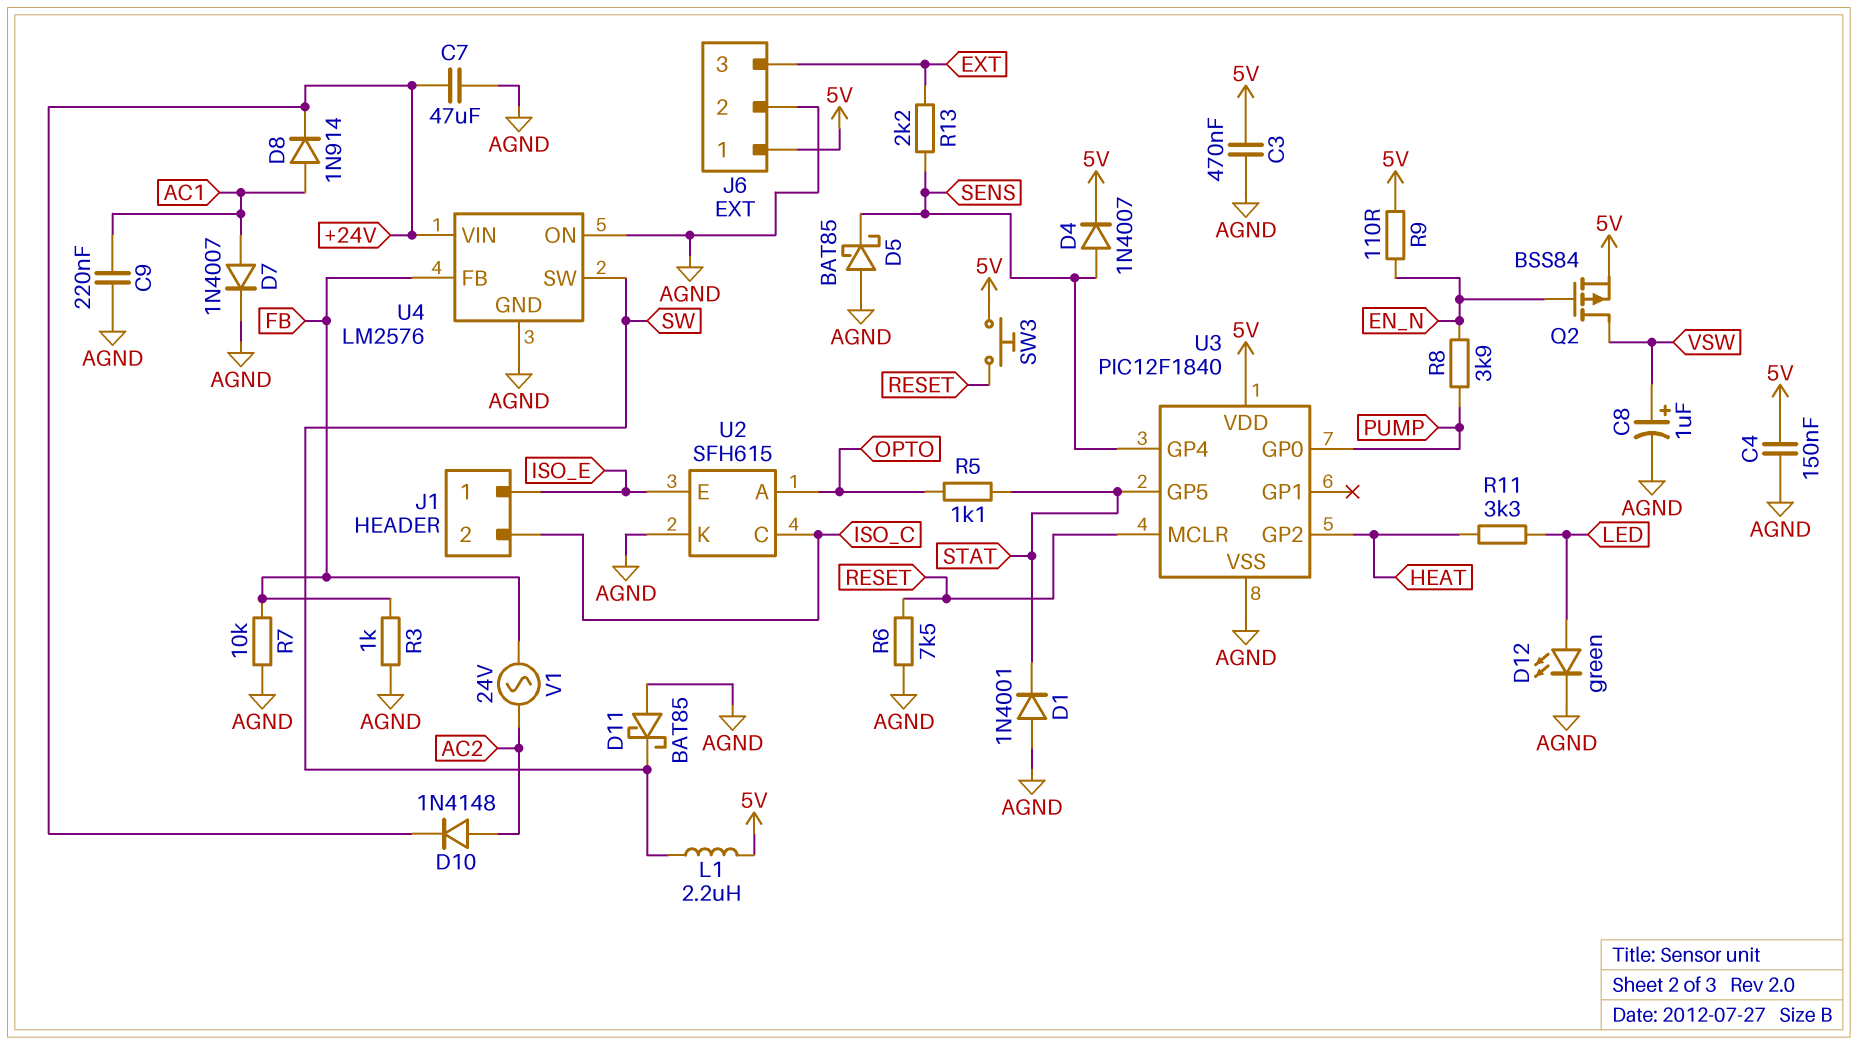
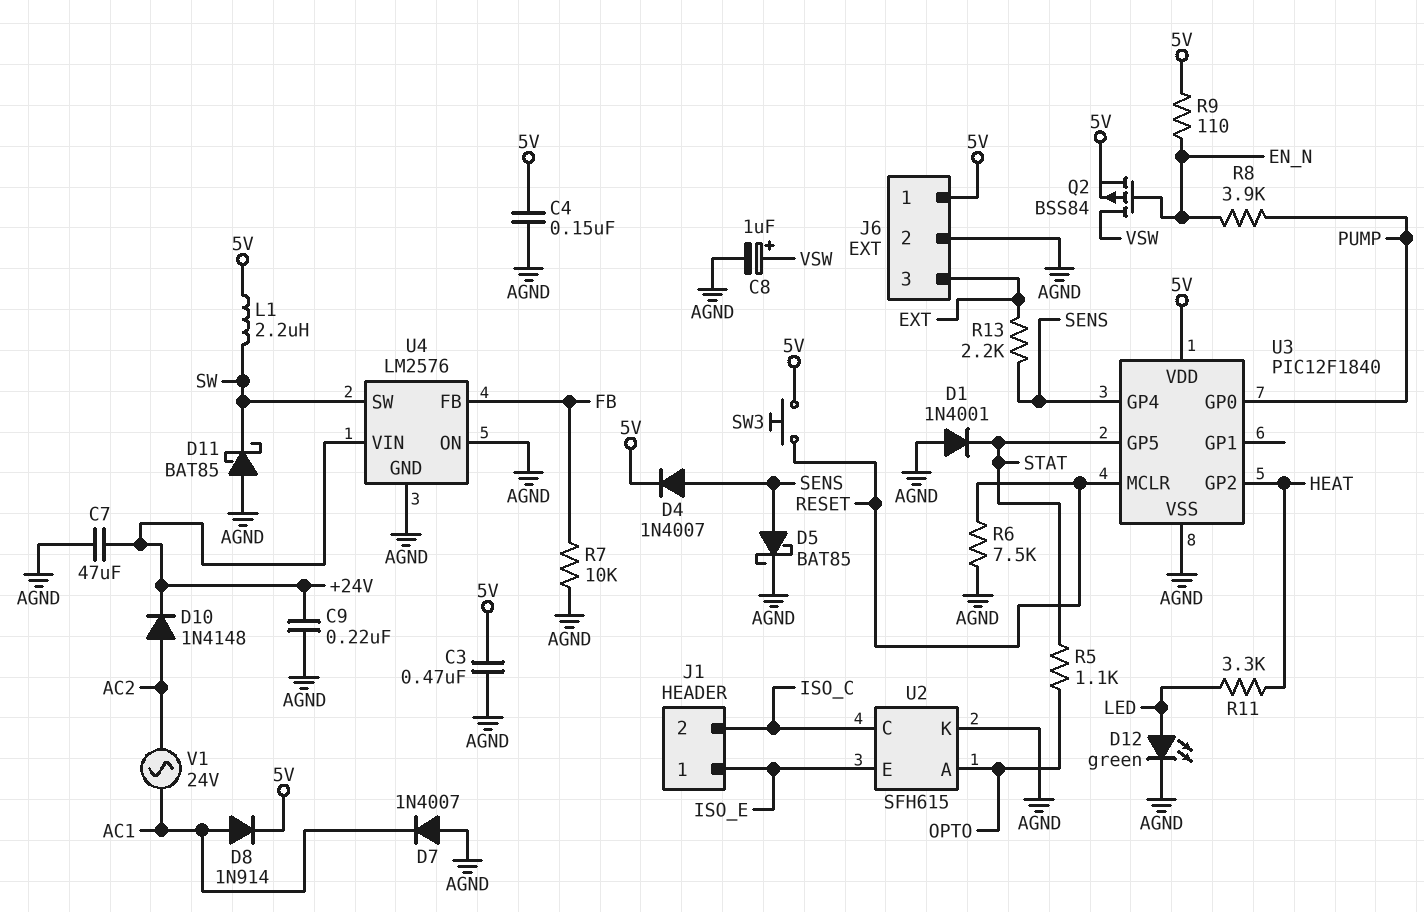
C9: 220nF (AC1, AGND) -> 220nF (+24V, AGND)
D5: schottky BAT85 (A AGND, K SENS) -> schottky BAT85 (A SENS, K AGND)
D7: diode 1N4007 (A AC1, K AGND) -> diode 1N4007 (A AGND, K AC1)
D8: diode 1N914 (A AC1, K +24V) -> diode 1N914 (A AC1, K 5V)
R3: 1k (AGND, FB) -> none
V1: AC 24V (AC2, FB) -> AC 24V (AC1, AC2)

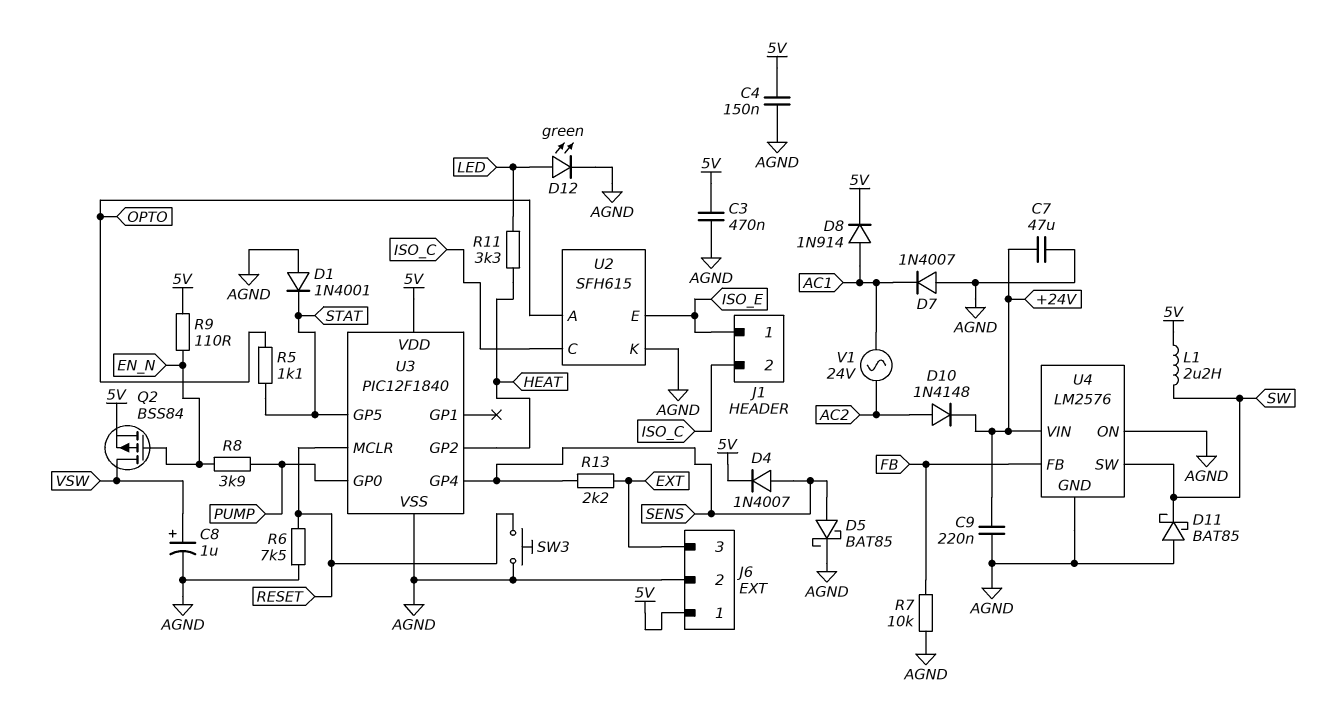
SW3: button (5V, RESET) -> button (AGND, RESET)

